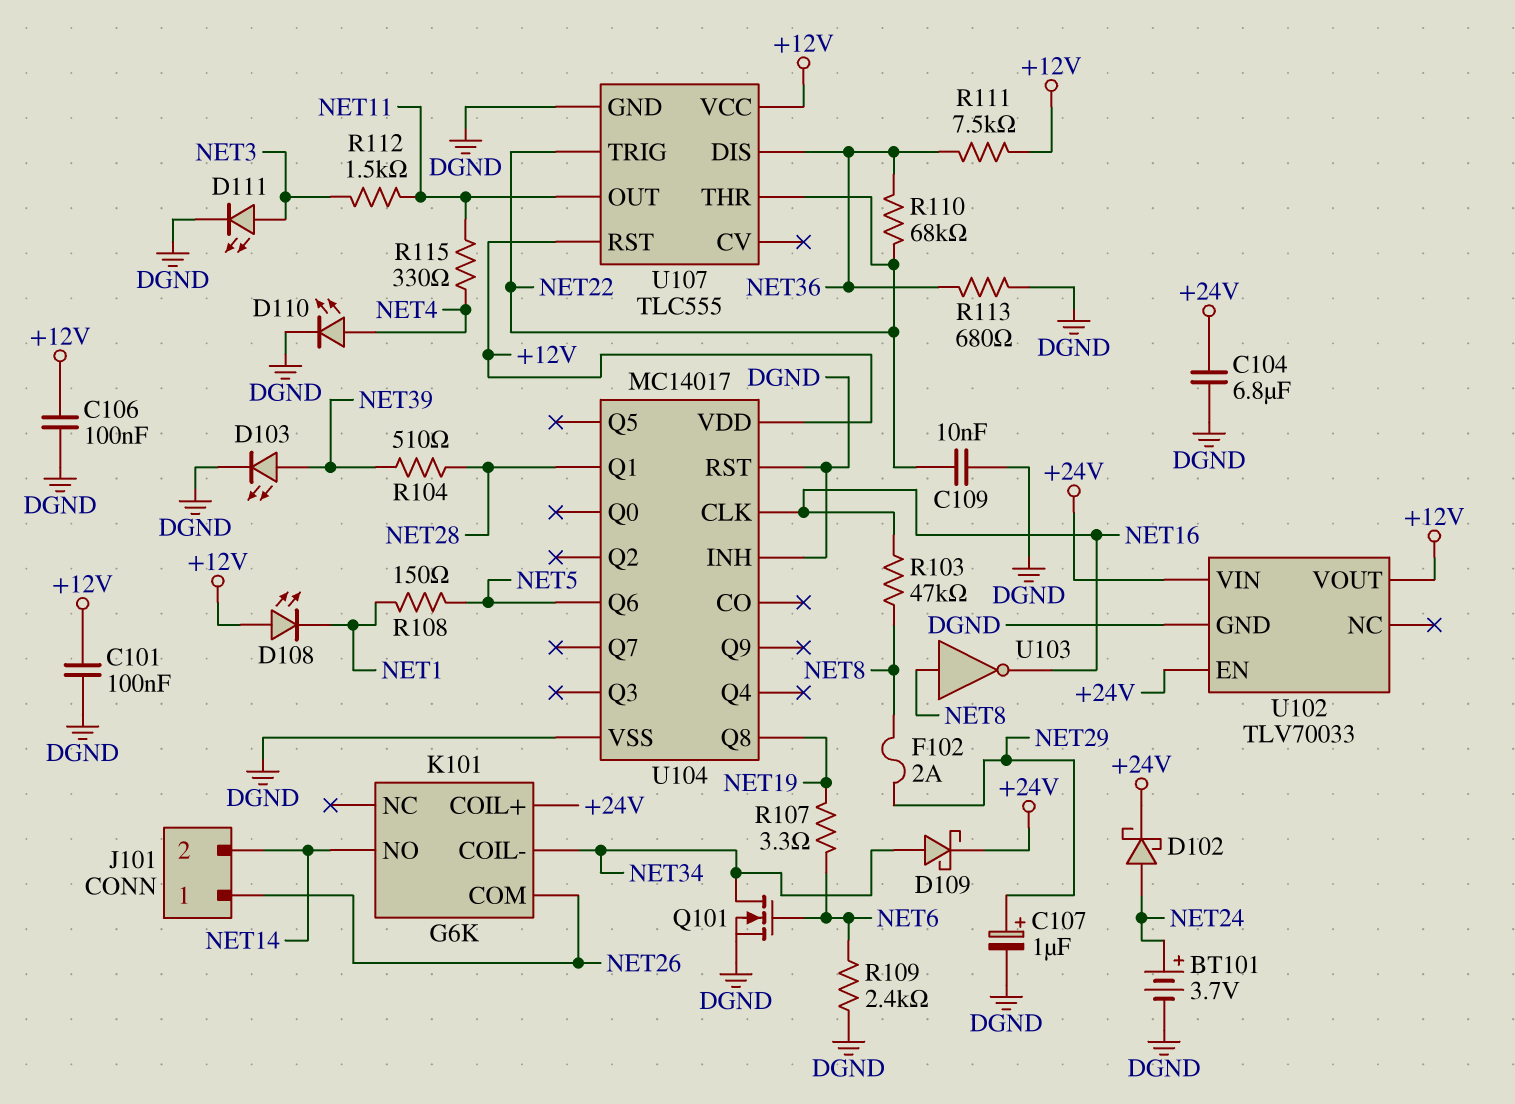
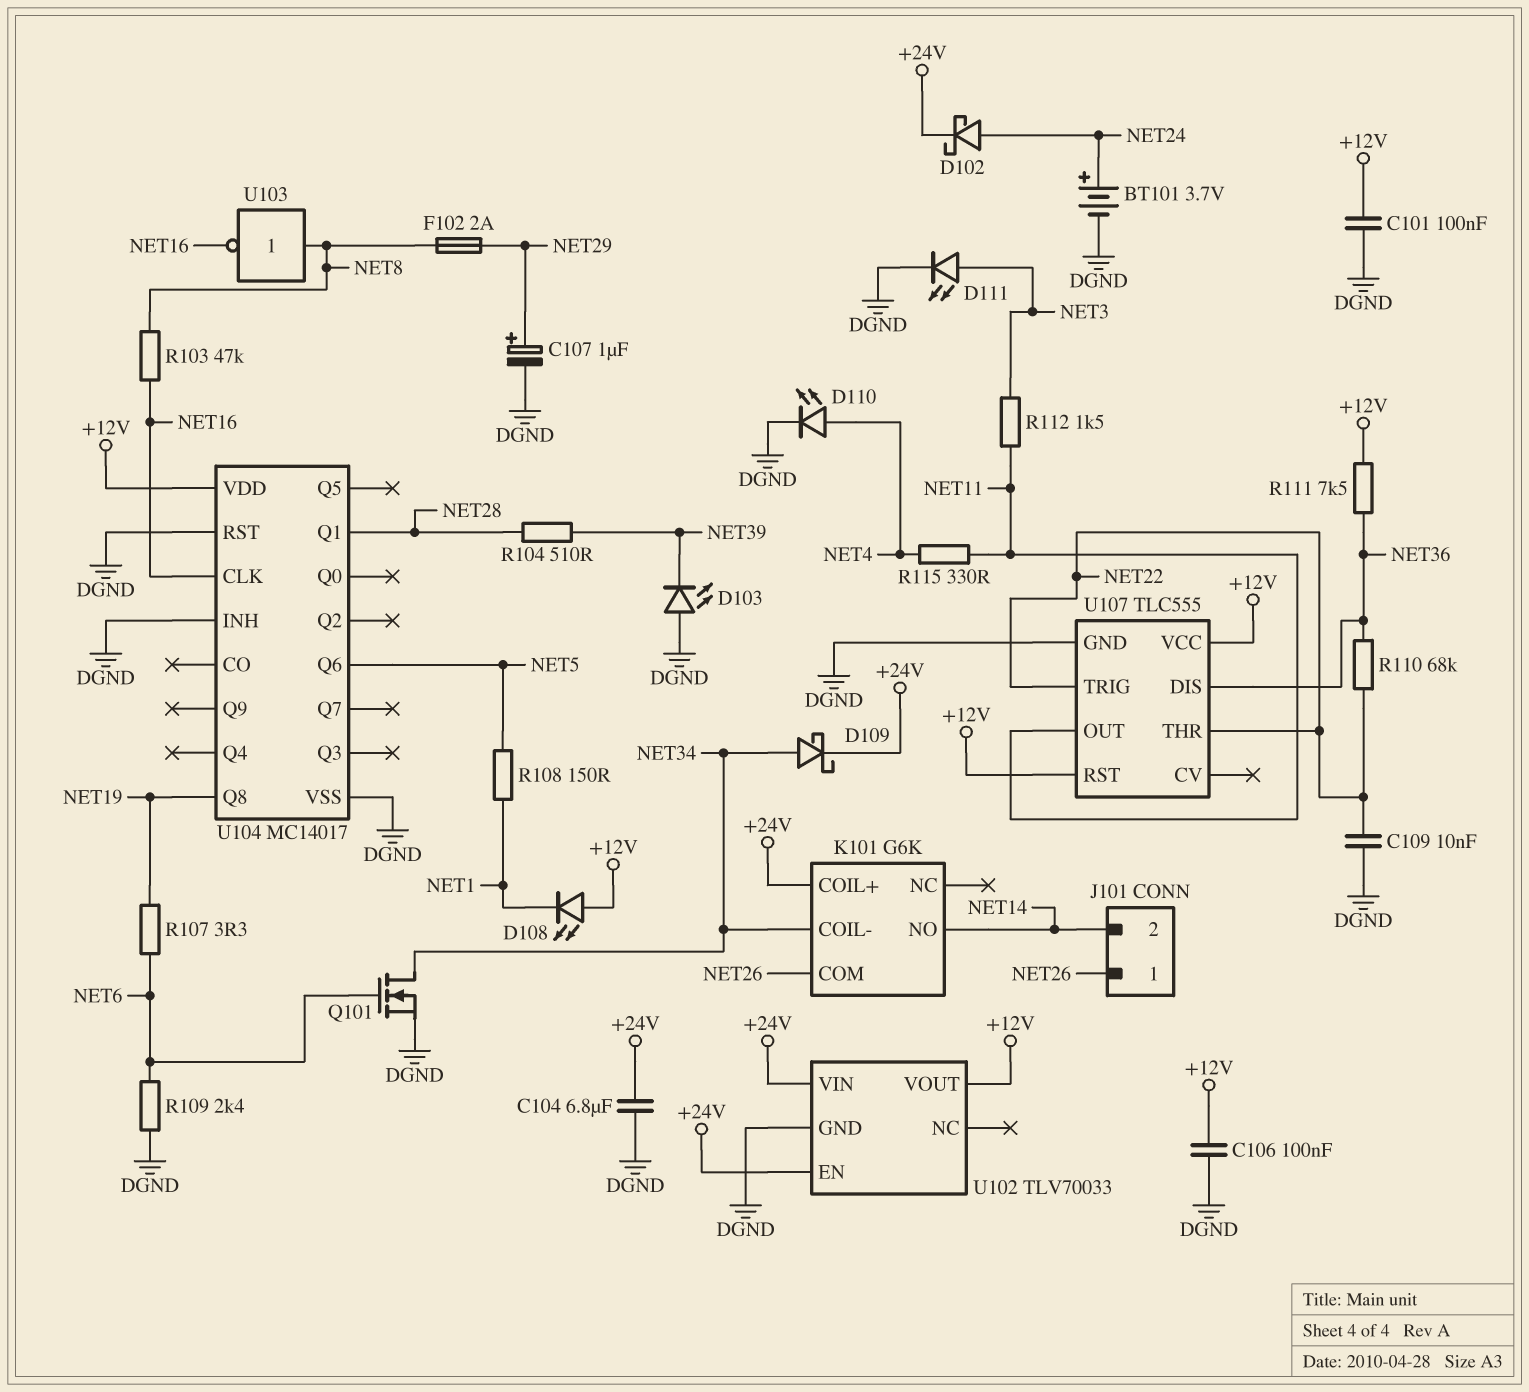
D103: LED (A NET39, K DGND) -> LED (A DGND, K NET39)
R113: 680 (DGND, NET36) -> none

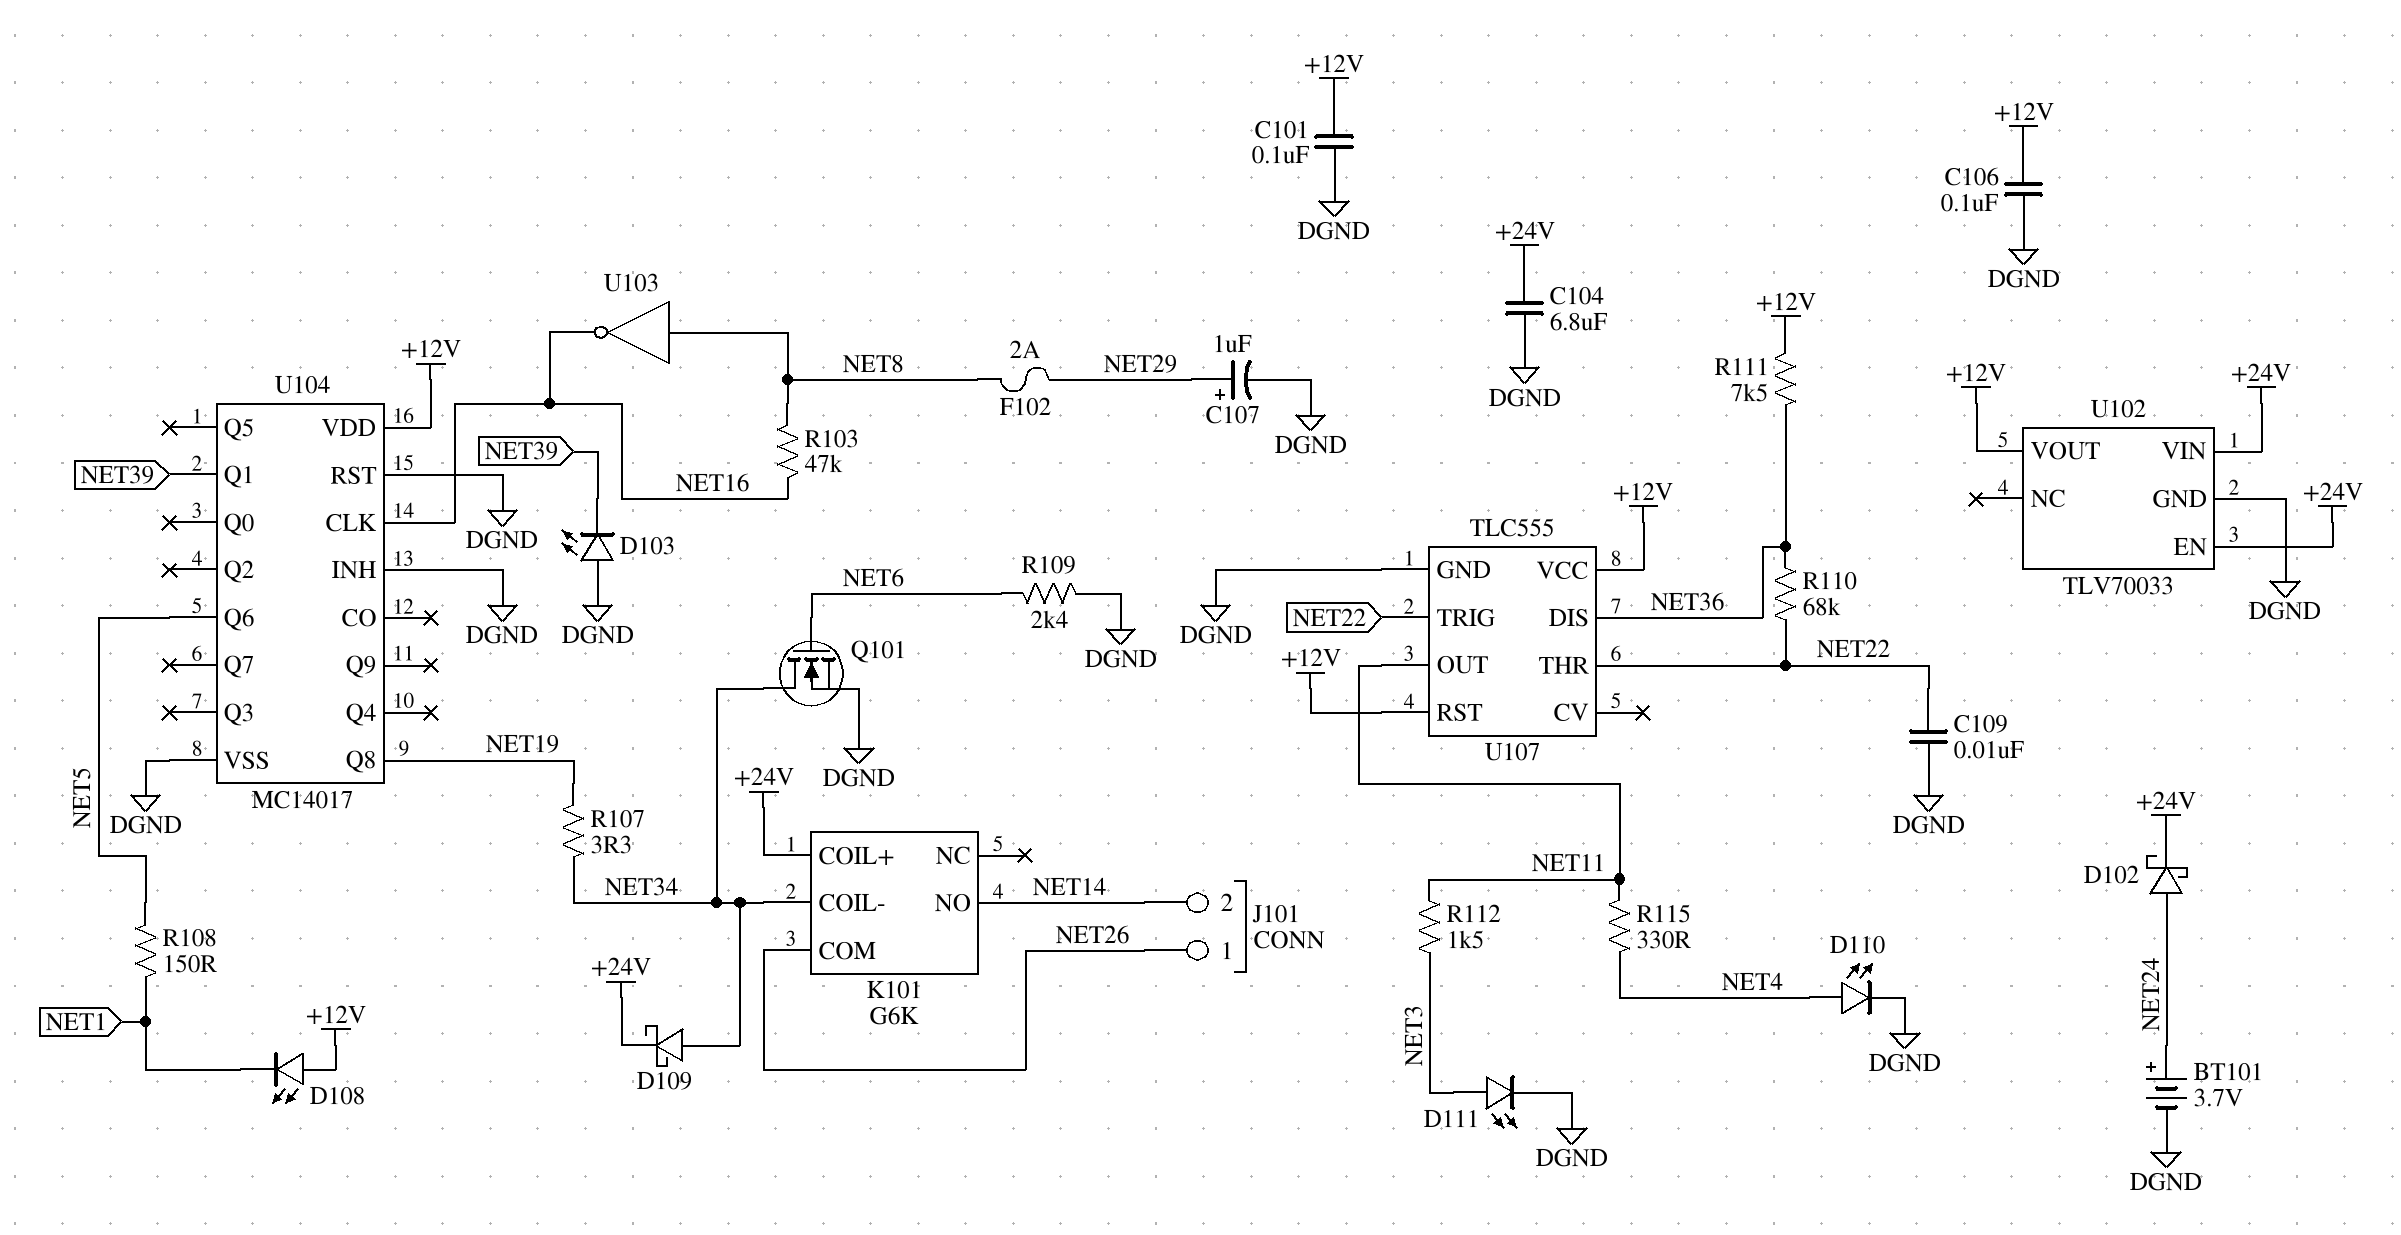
R104: 510 (NET28, NET39) -> none
R107: 3.3 (NET6, NET19) -> 3.3 (NET19, NET34)
U104 pin Q1: NET28 -> NET39

